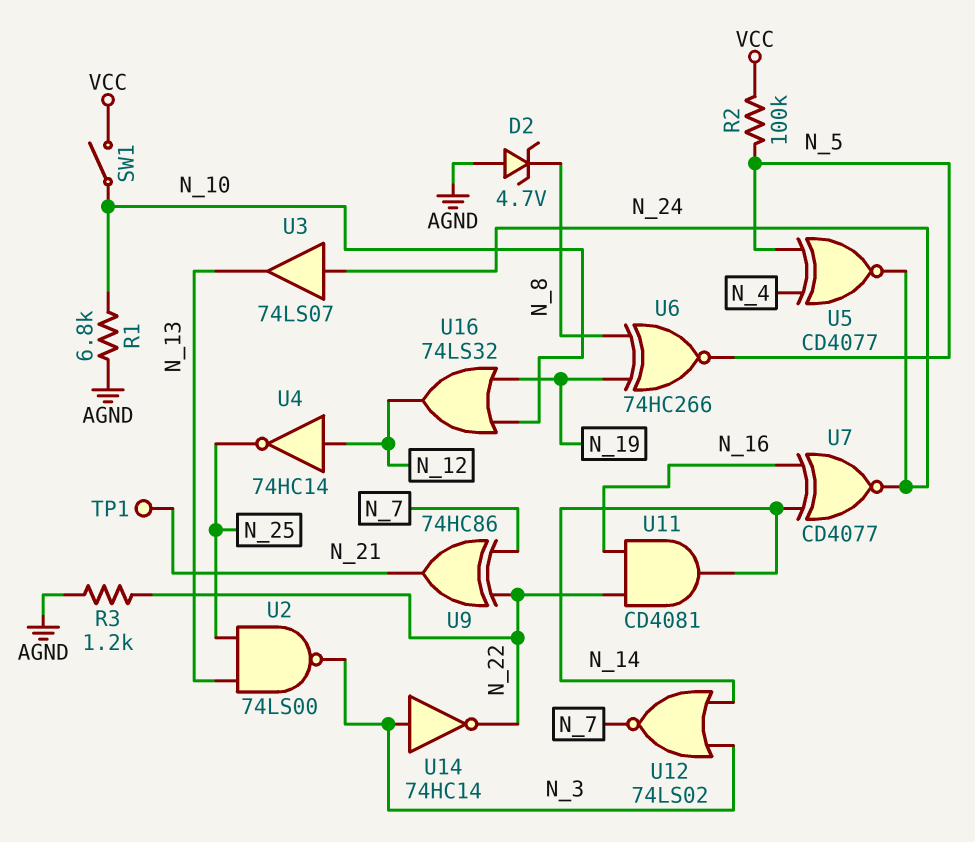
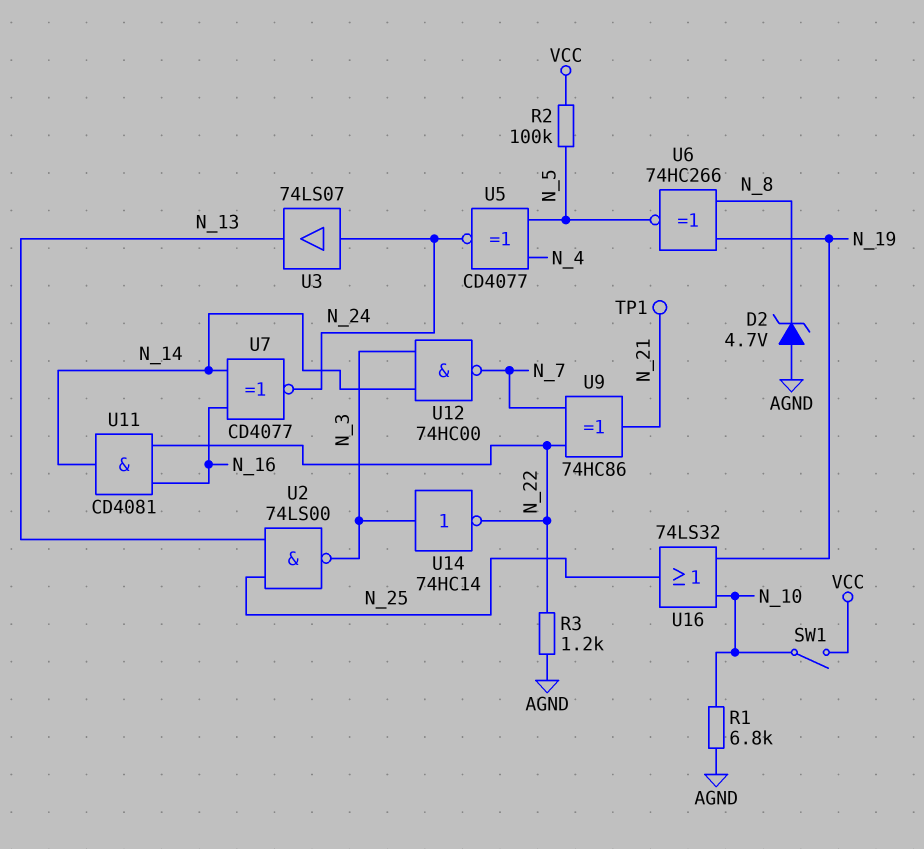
U4: NOT 74HC14 (in N_12, out N_25) -> none
U12: NOR 74LS02 (in N_3, in N_14, out N_7) -> NAND 74HC00 (in N_3, in N_14, out N_7)
U16: OR 74LS32 (in N_10, in N_19, out N_12) -> OR 74LS32 (in N_10, in N_19, out N_25)

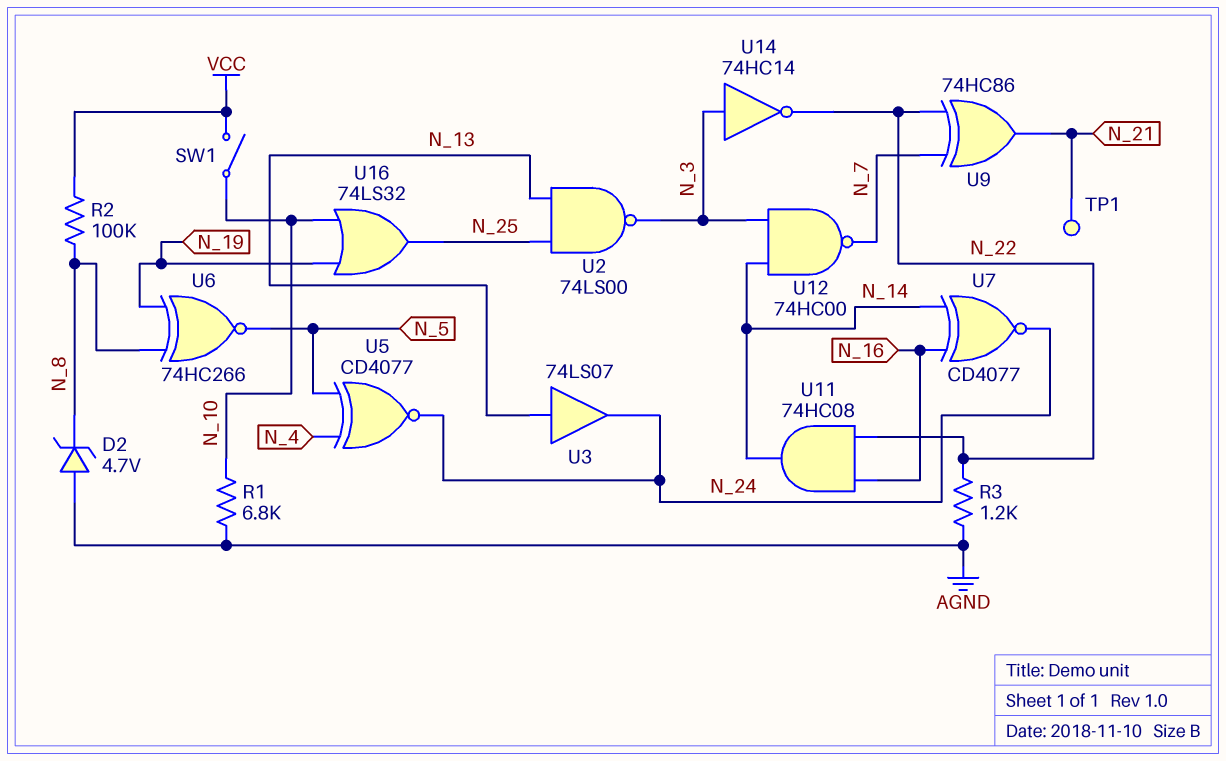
R2: 100k (N_5, VCC) -> 100k (N_8, VCC)
U3: buffer 74LS07 (in N_24, out N_13) -> buffer 74LS07 (in N_13, out N_24)
U11: AND CD4081 (in N_16, in N_22, out N_14) -> AND 74HC08 (in N_16, in N_22, out N_14)

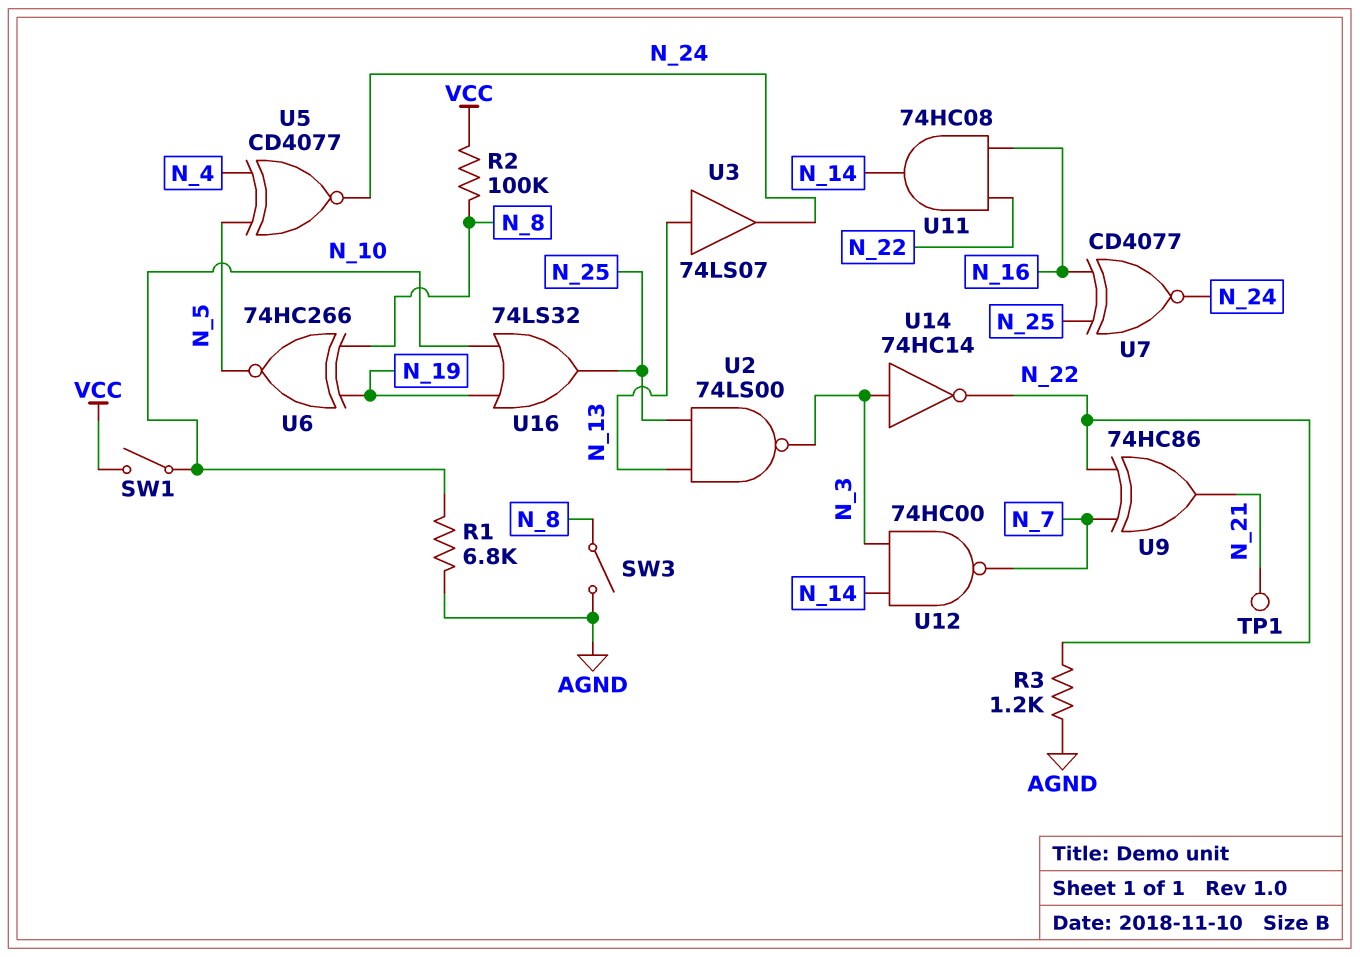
D2: zener 4.7V (A AGND, K N_8) -> none
SW3: none -> switch (AGND, N_8)
U7: XNOR CD4077 (in N_14, in N_16, out N_24) -> XNOR CD4077 (in N_16, in N_25, out N_24)

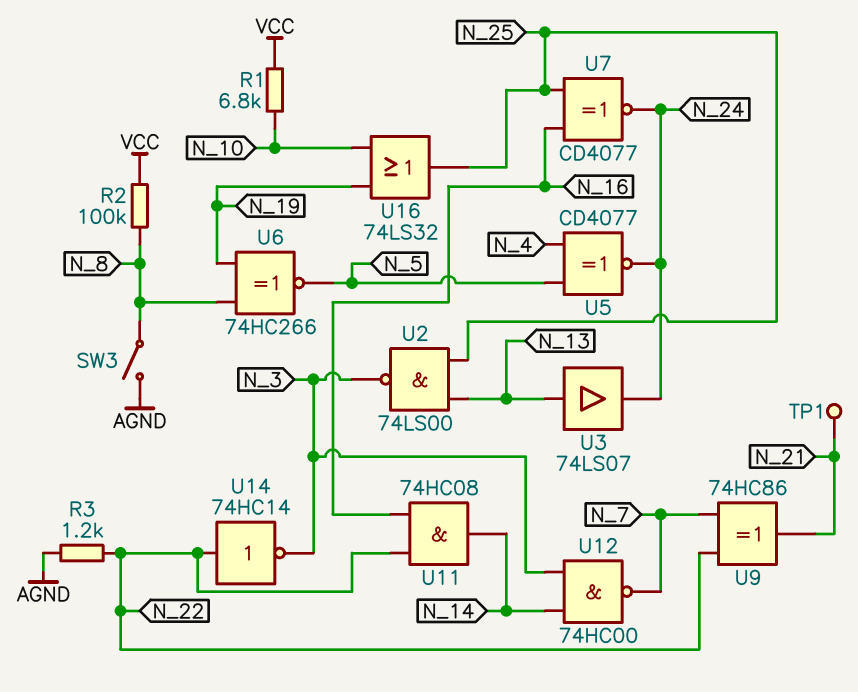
R1: 6.8k (AGND, N_10) -> 6.8k (N_10, VCC)
SW1: switch (N_10, VCC) -> none
U14: NOT 74HC14 (in N_3, out N_22) -> NOT 74HC14 (in N_22, out N_3)

